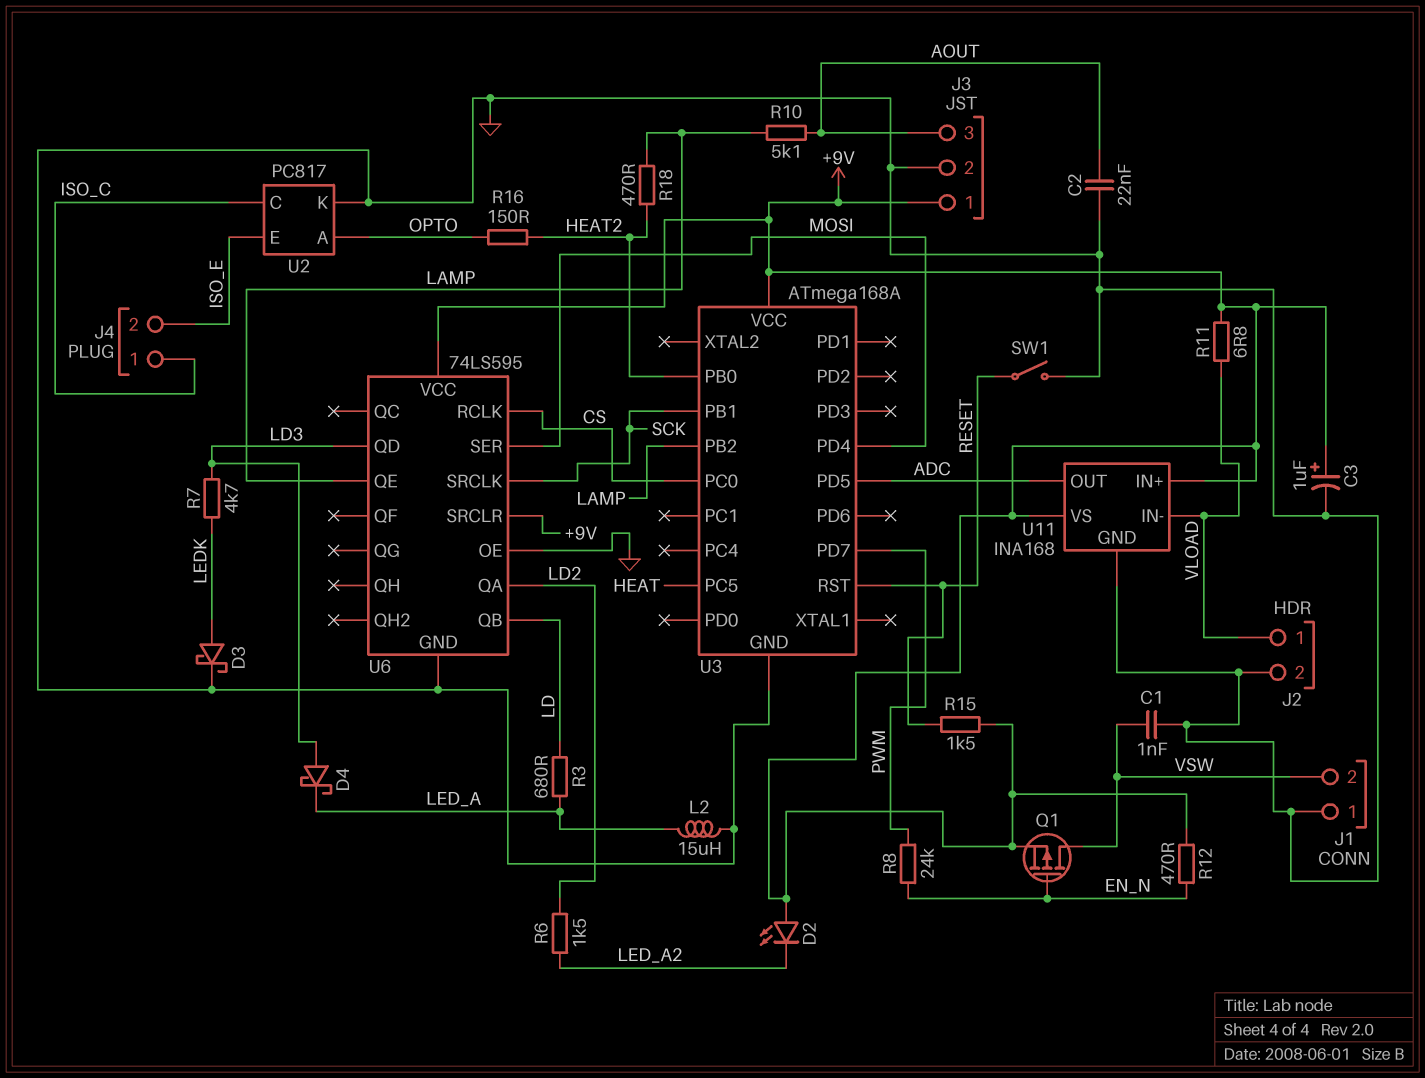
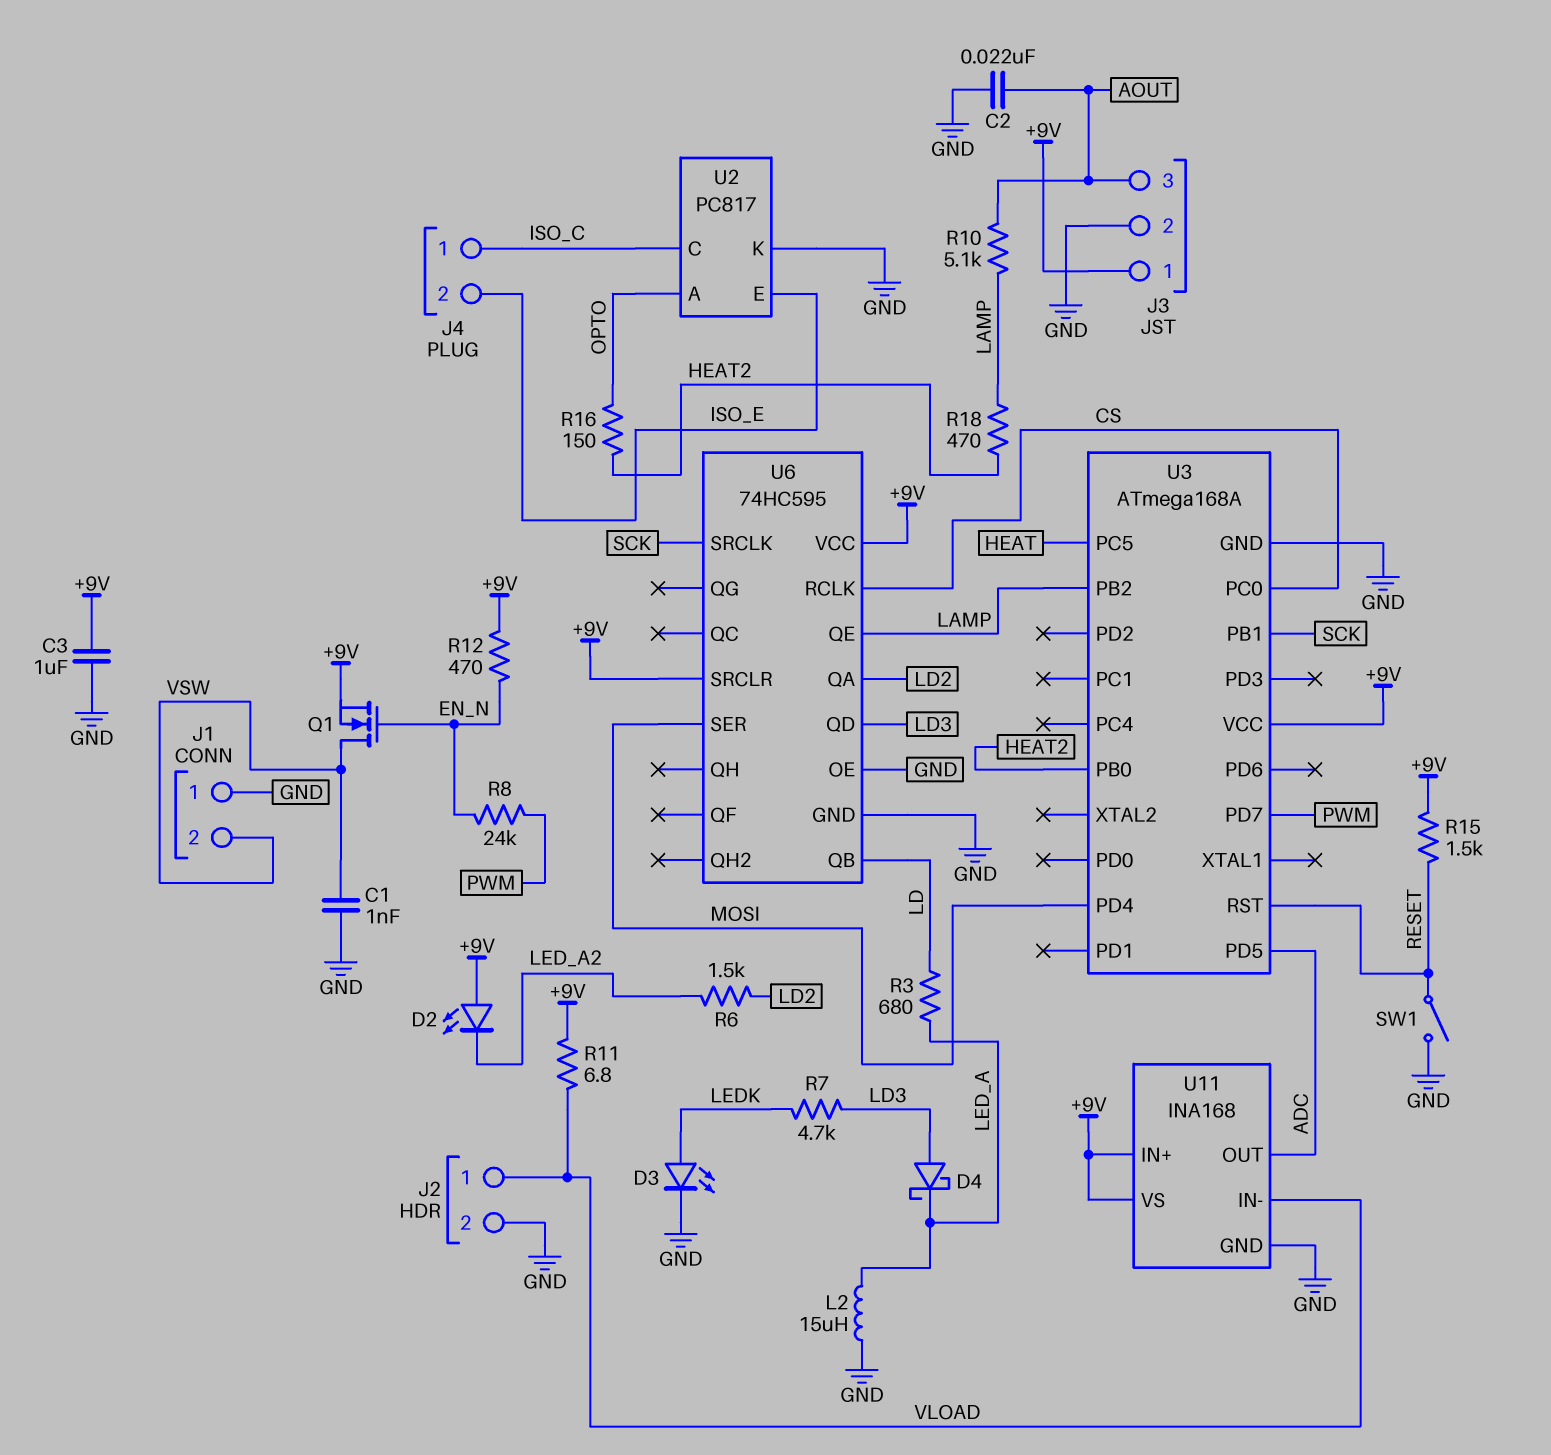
C3: 1uF (plus +9V, minus GND) -> 1uF (+9V, GND)
D3: schottky (A LEDK, K GND) -> LED (A LEDK, K GND)
Q1: PMOS (G EN_N, D VSW, S +9V) -> NMOS (G EN_N, D VSW, S +9V)
U6: 74LS595 -> 74HC595

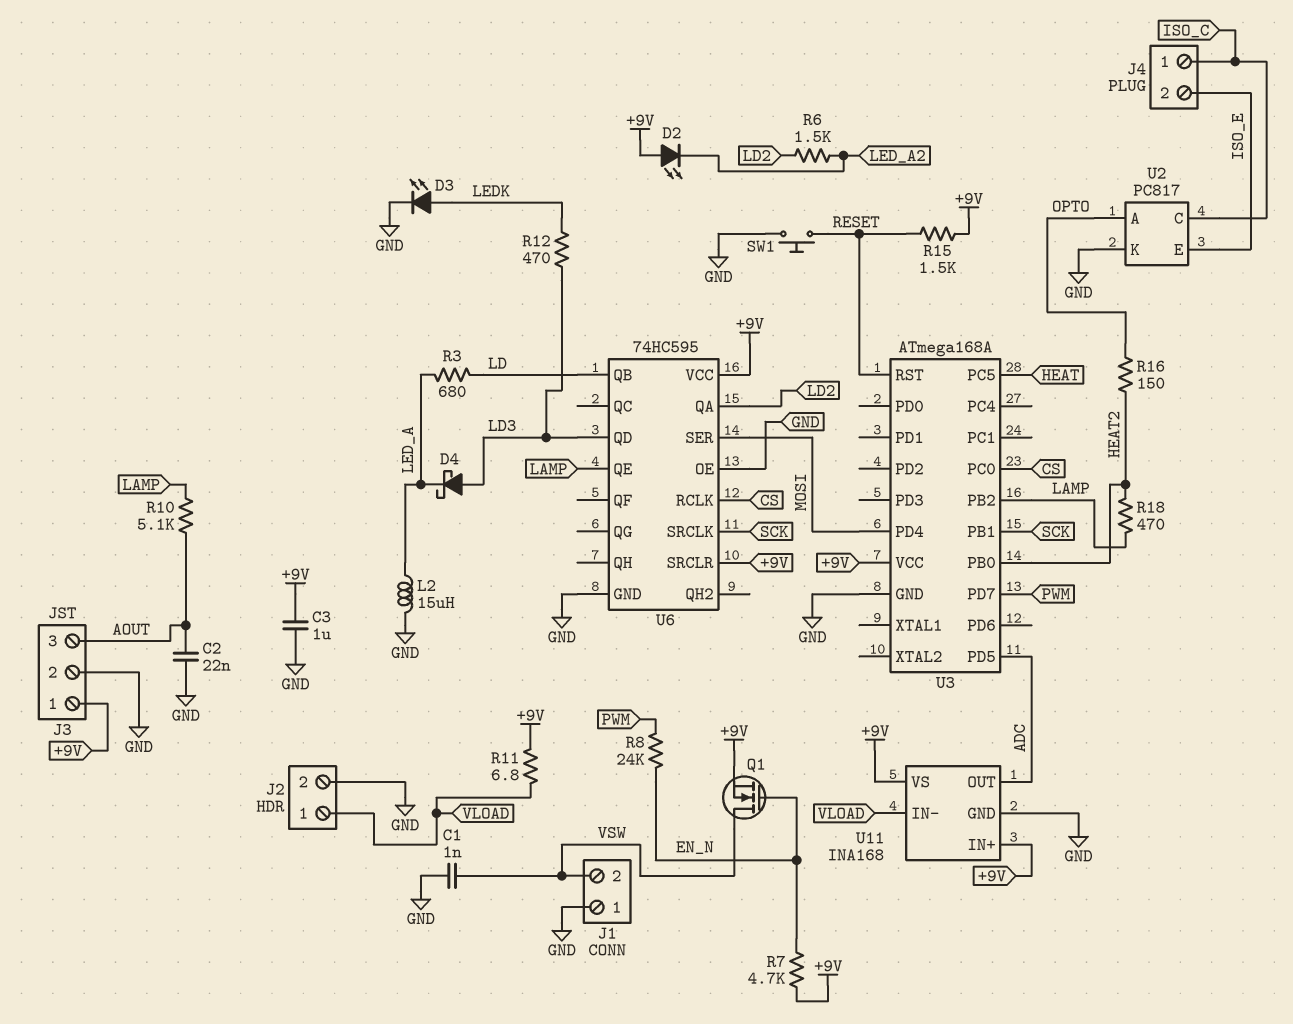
R7: 4.7k (LD3, LEDK) -> 4.7k (+9V, EN_N)
R12: 470 (+9V, EN_N) -> 470 (LD3, LEDK)
SW1: switch (GND, RESET) -> button (GND, RESET)

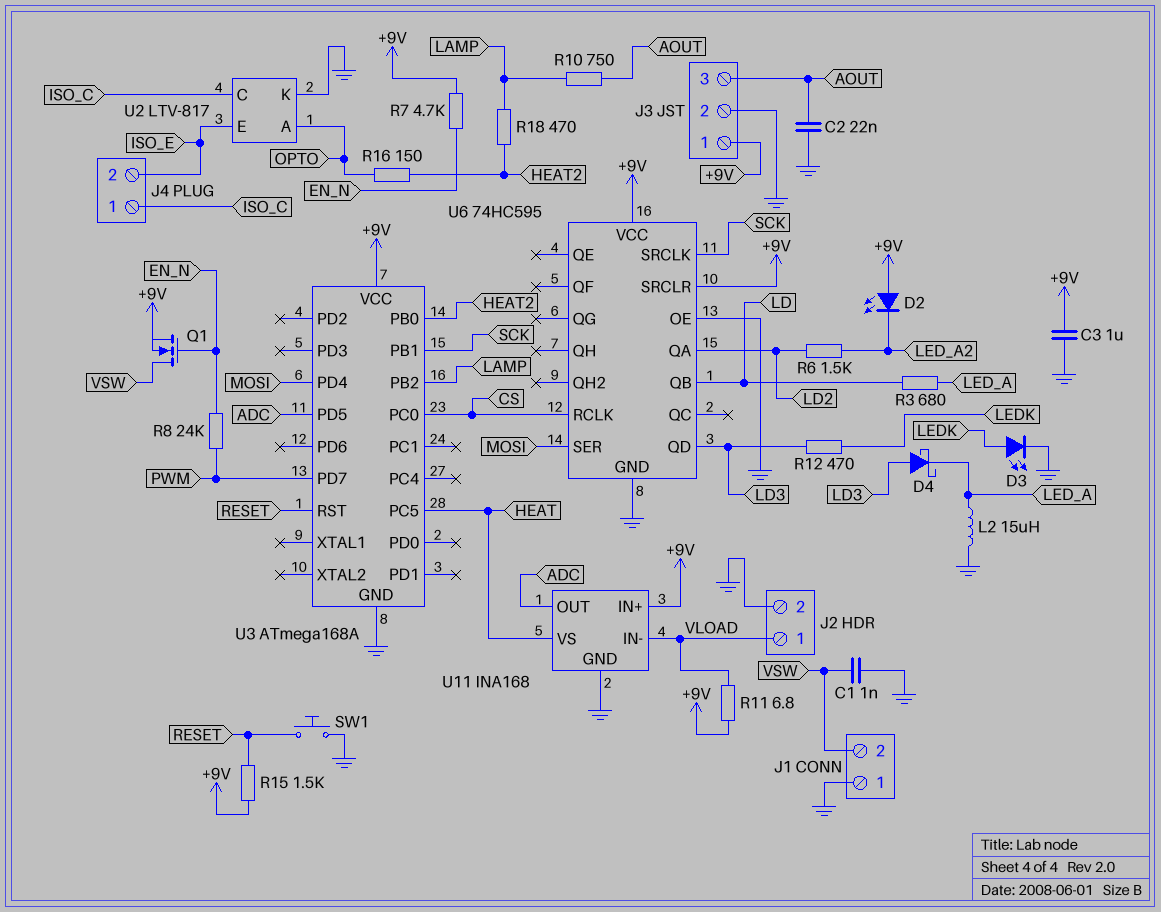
R10: 5.1k (AOUT, LAMP) -> 750 (AOUT, LAMP)
U2: PC817 -> LTV-817
U6 pin QE: LAMP -> none
U11 pin VS: +9V -> HEAT

